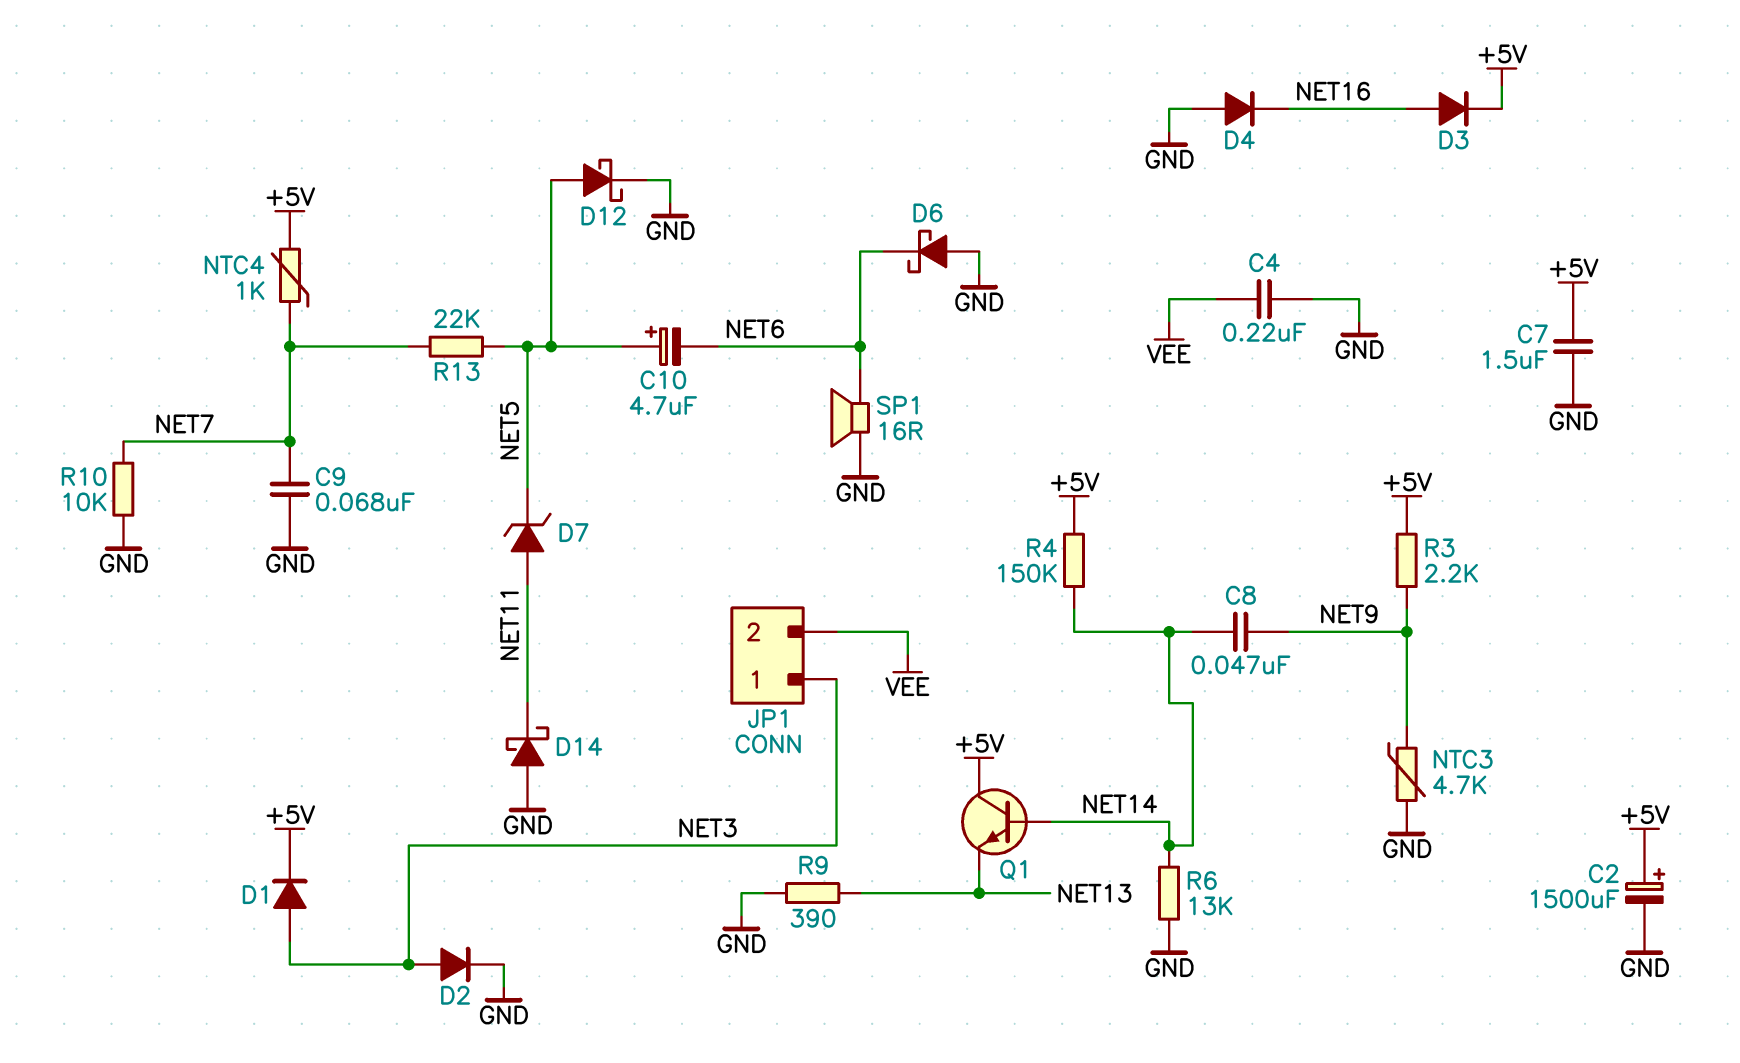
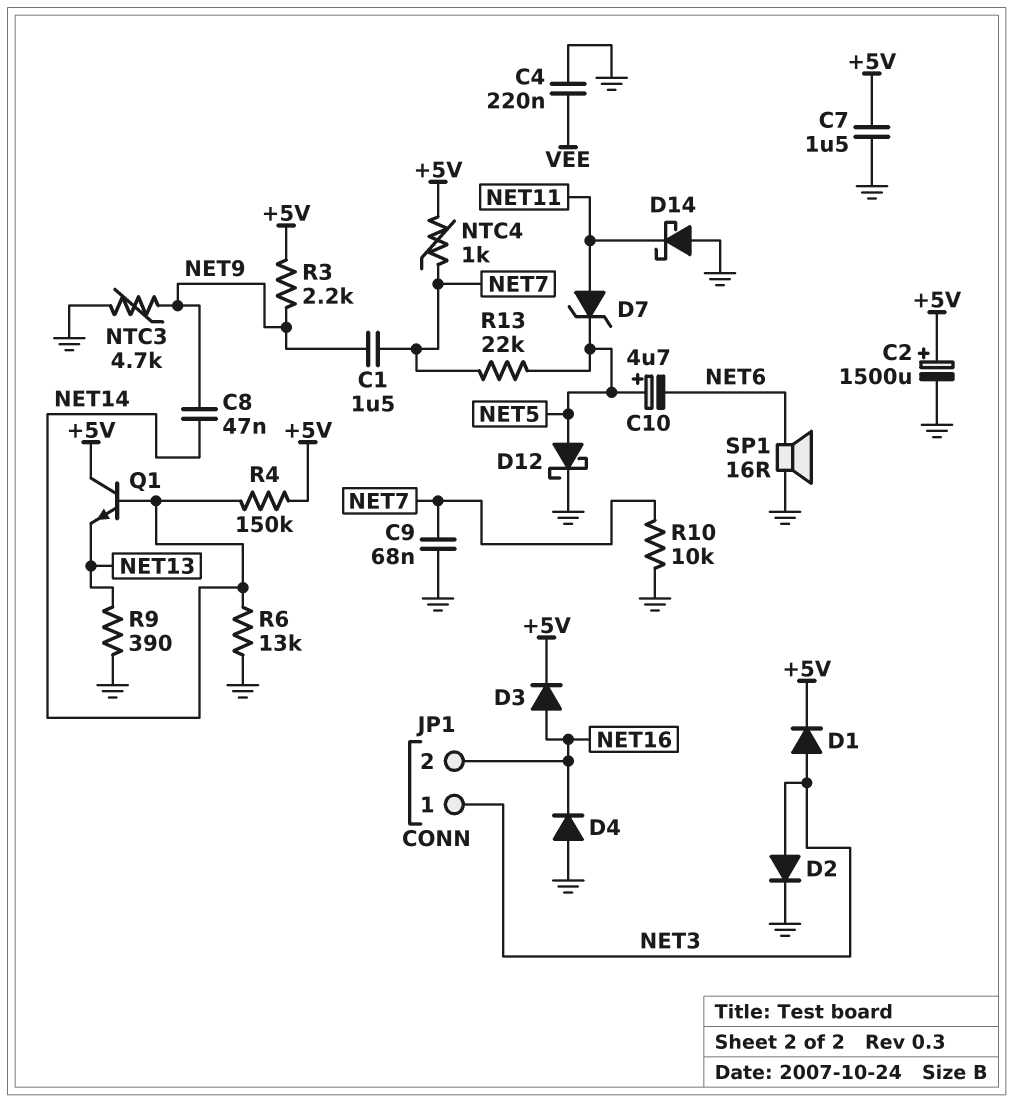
C1: none -> 1.5uF (NET7, NET9)
D6: schottky (A GND, K NET6) -> none
JP1 pin 2: VEE -> NET16

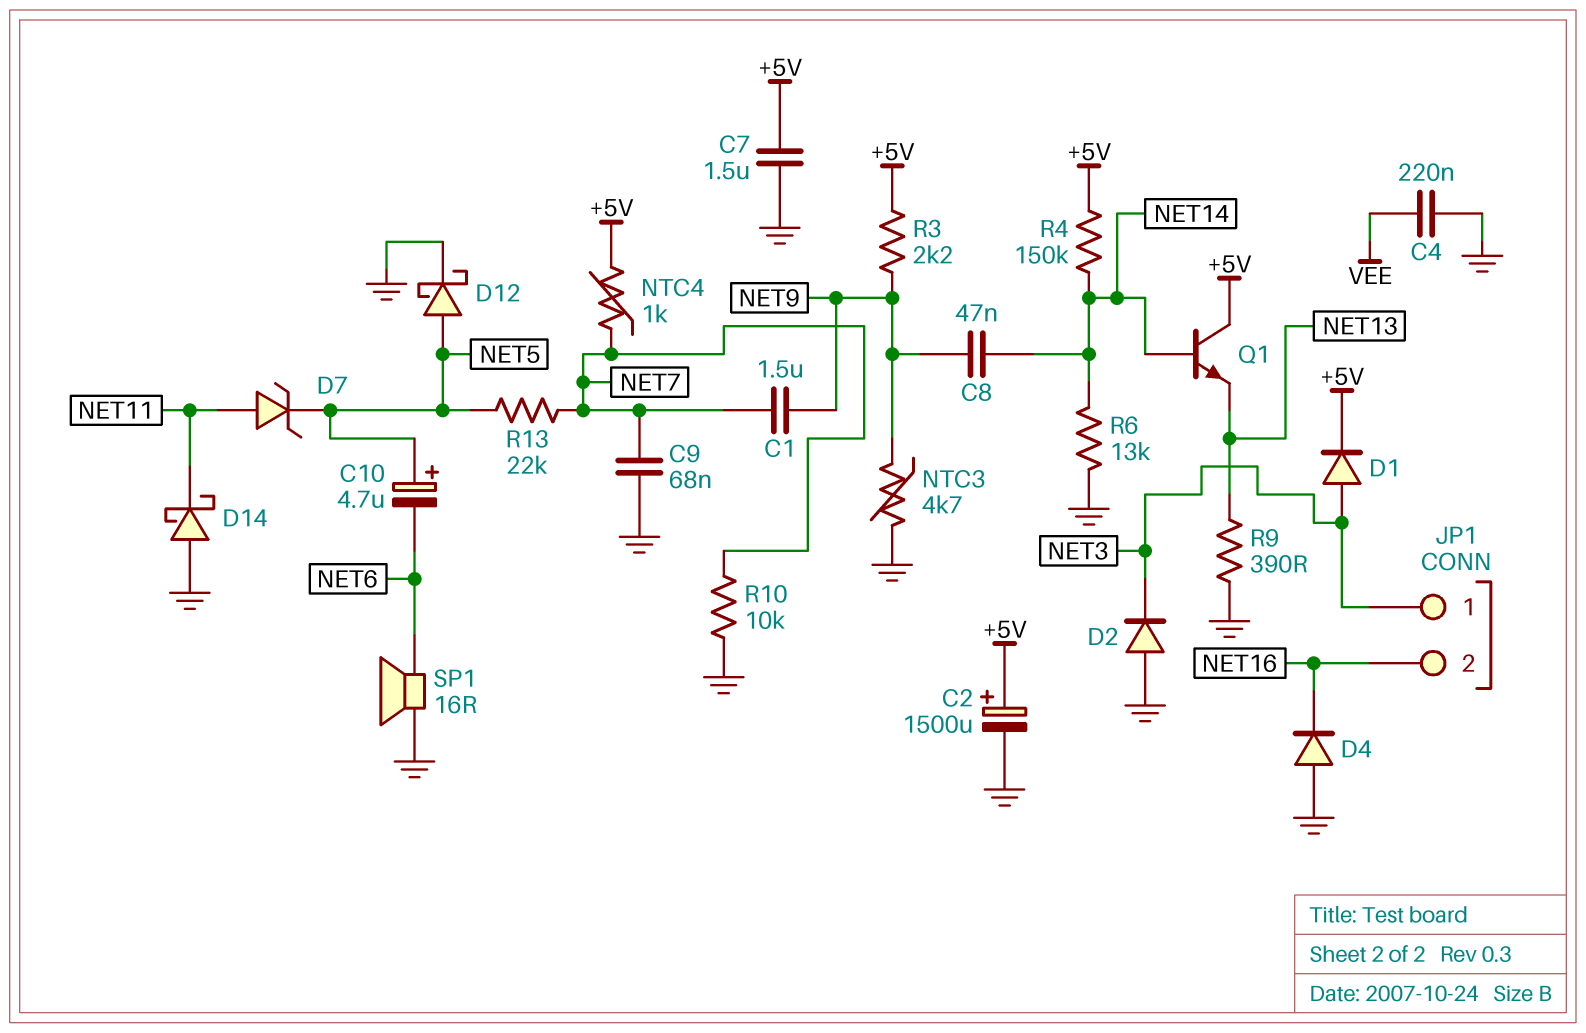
D2: diode (A NET3, K GND) -> diode (A GND, K NET3)
D3: diode (A NET16, K +5V) -> none

